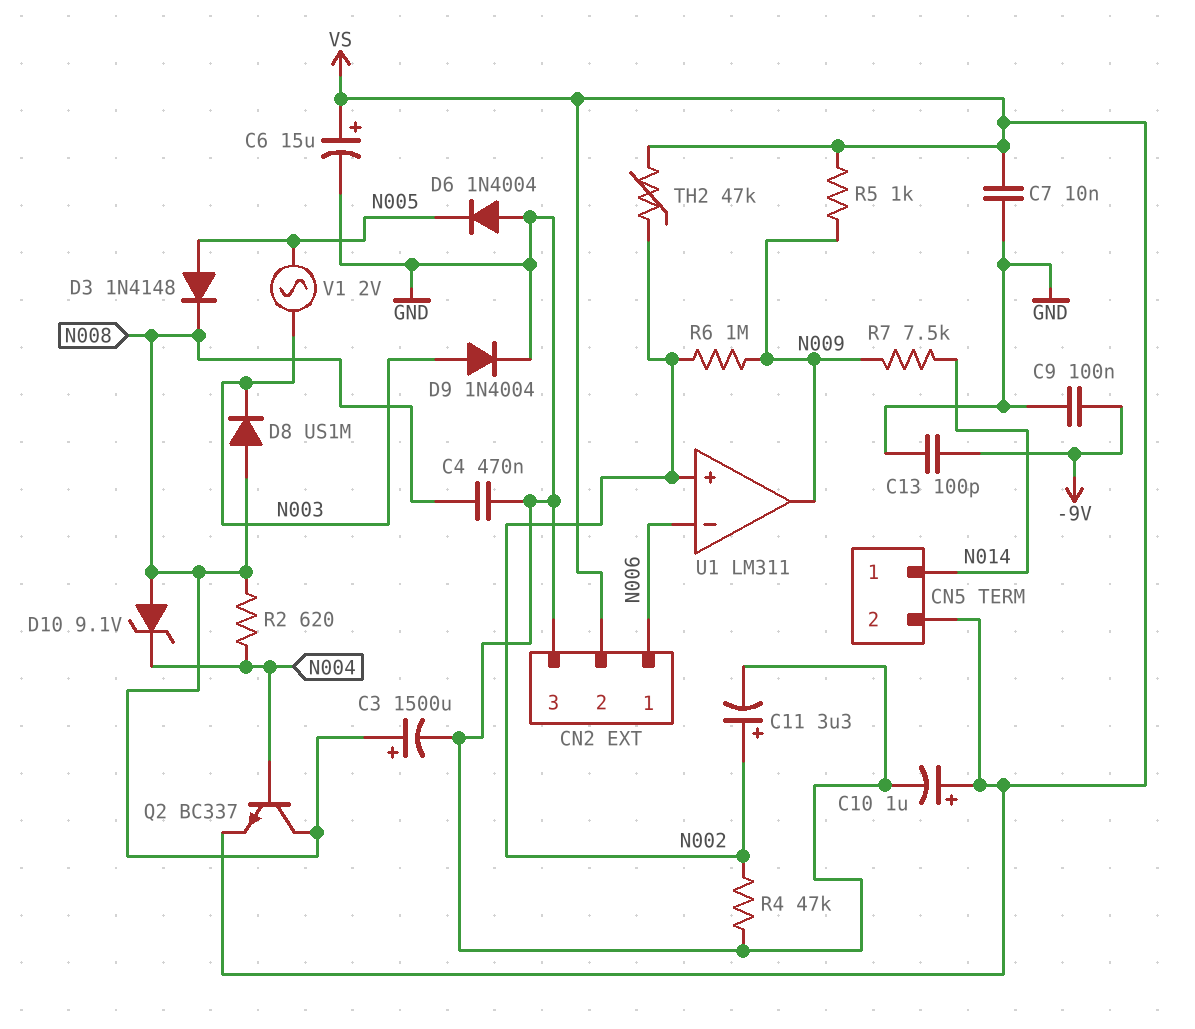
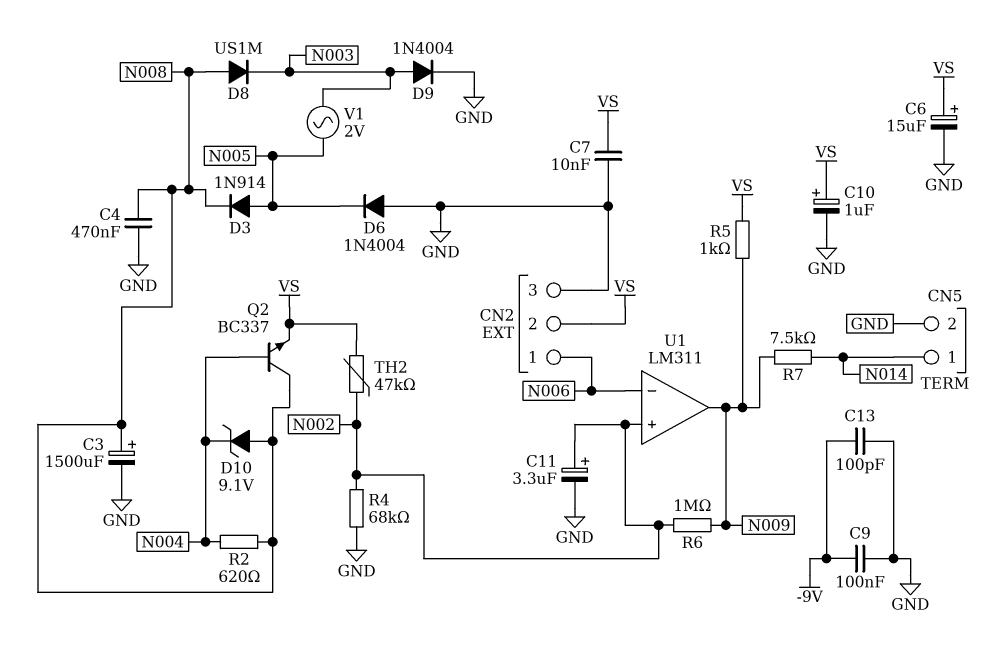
CN5 pin 2: VS -> GND
D3: diode 1N4148 (A N005, K N008) -> diode 1N914 (A N005, K N008)
R4: 47k (GND, N002) -> 68k (GND, N002)

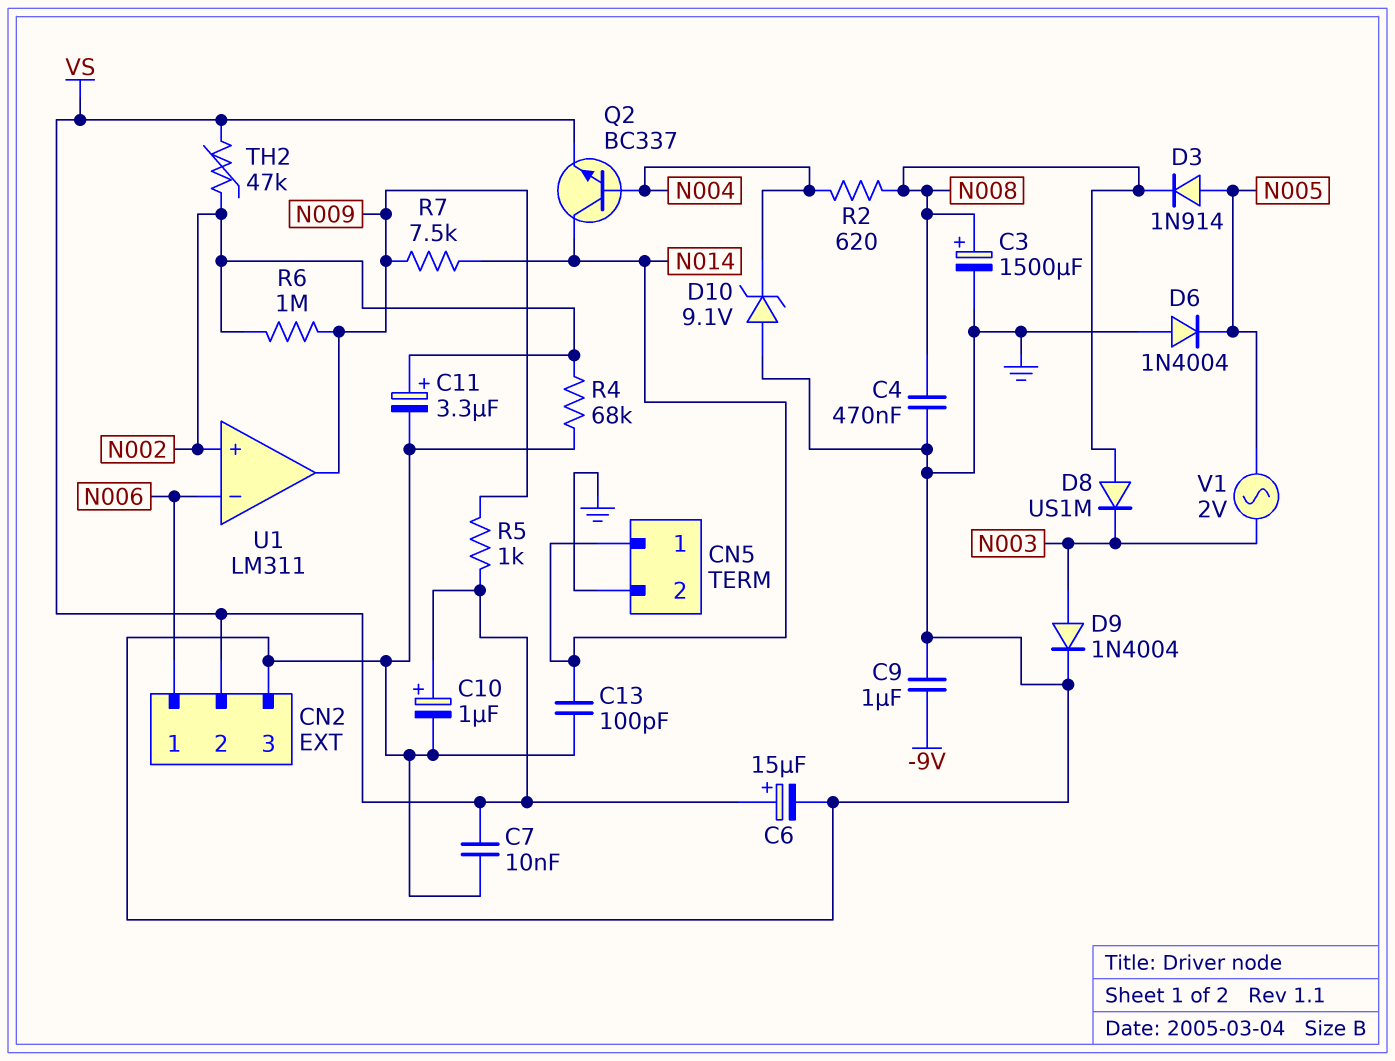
C9: 100nF (-9V, GND) -> 1uF (-9V, GND)
C13: 100pF (-9V, GND) -> 100pF (GND, N014)
D10: zener 9.1V (A N008, K N004) -> zener 9.1V (A GND, K N004)
Q2: NPN BC337 (B N004, C N008, E VS) -> NPN BC337 (B N004, C N014, E VS)

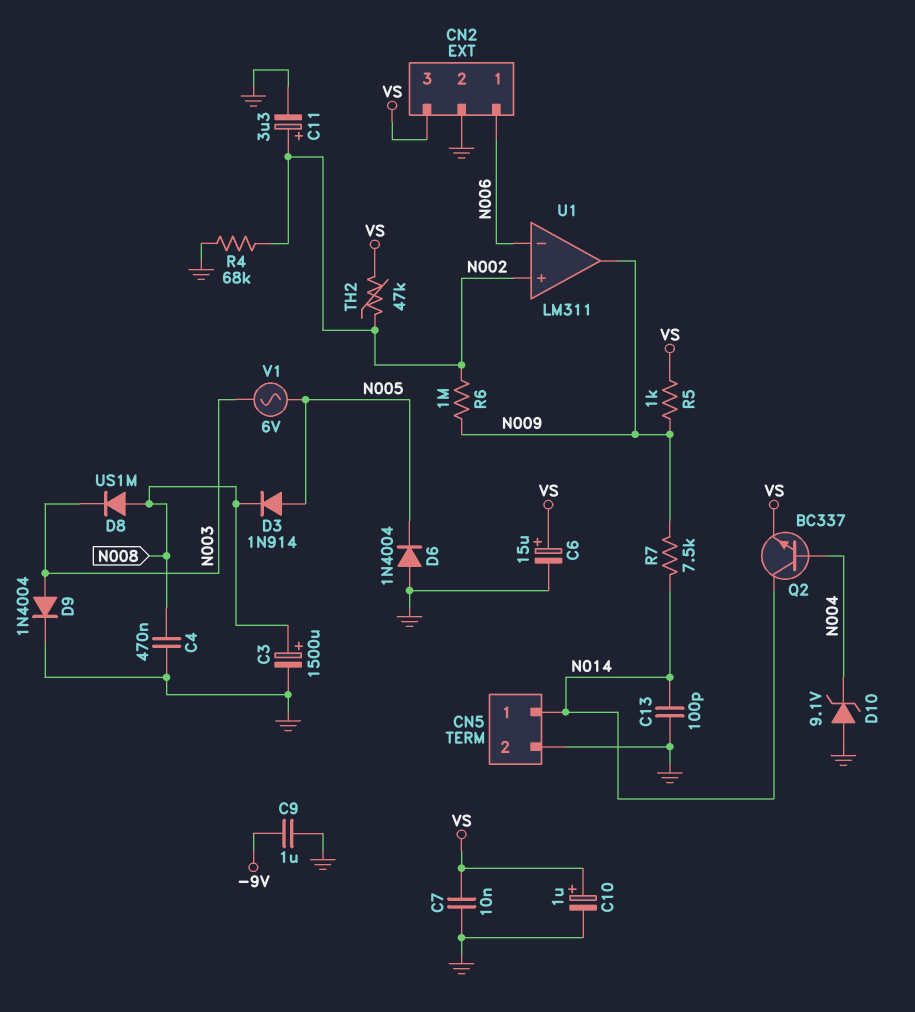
CN2 pin 2: VS -> GND
CN2 pin 3: GND -> VS
R2: 620 (N004, N008) -> none
V1: AC 2V (N003, N005) -> AC 6V (N003, N005)

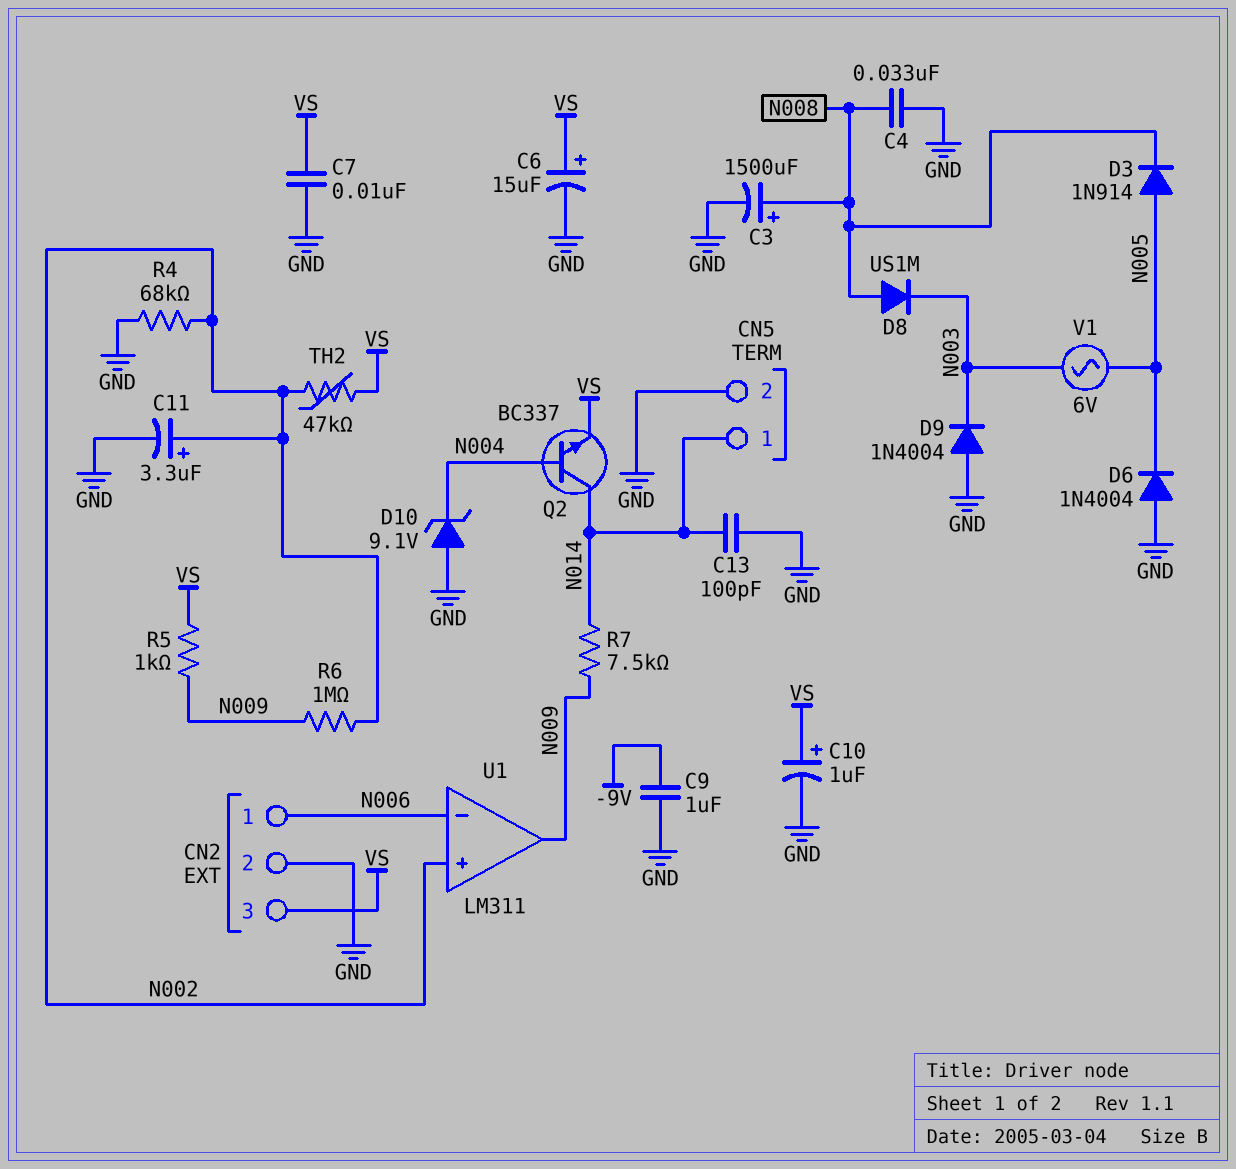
C4: 470nF (GND, N008) -> 33nF (GND, N008)
D9: diode 1N4004 (A N003, K GND) -> diode 1N4004 (A GND, K N003)

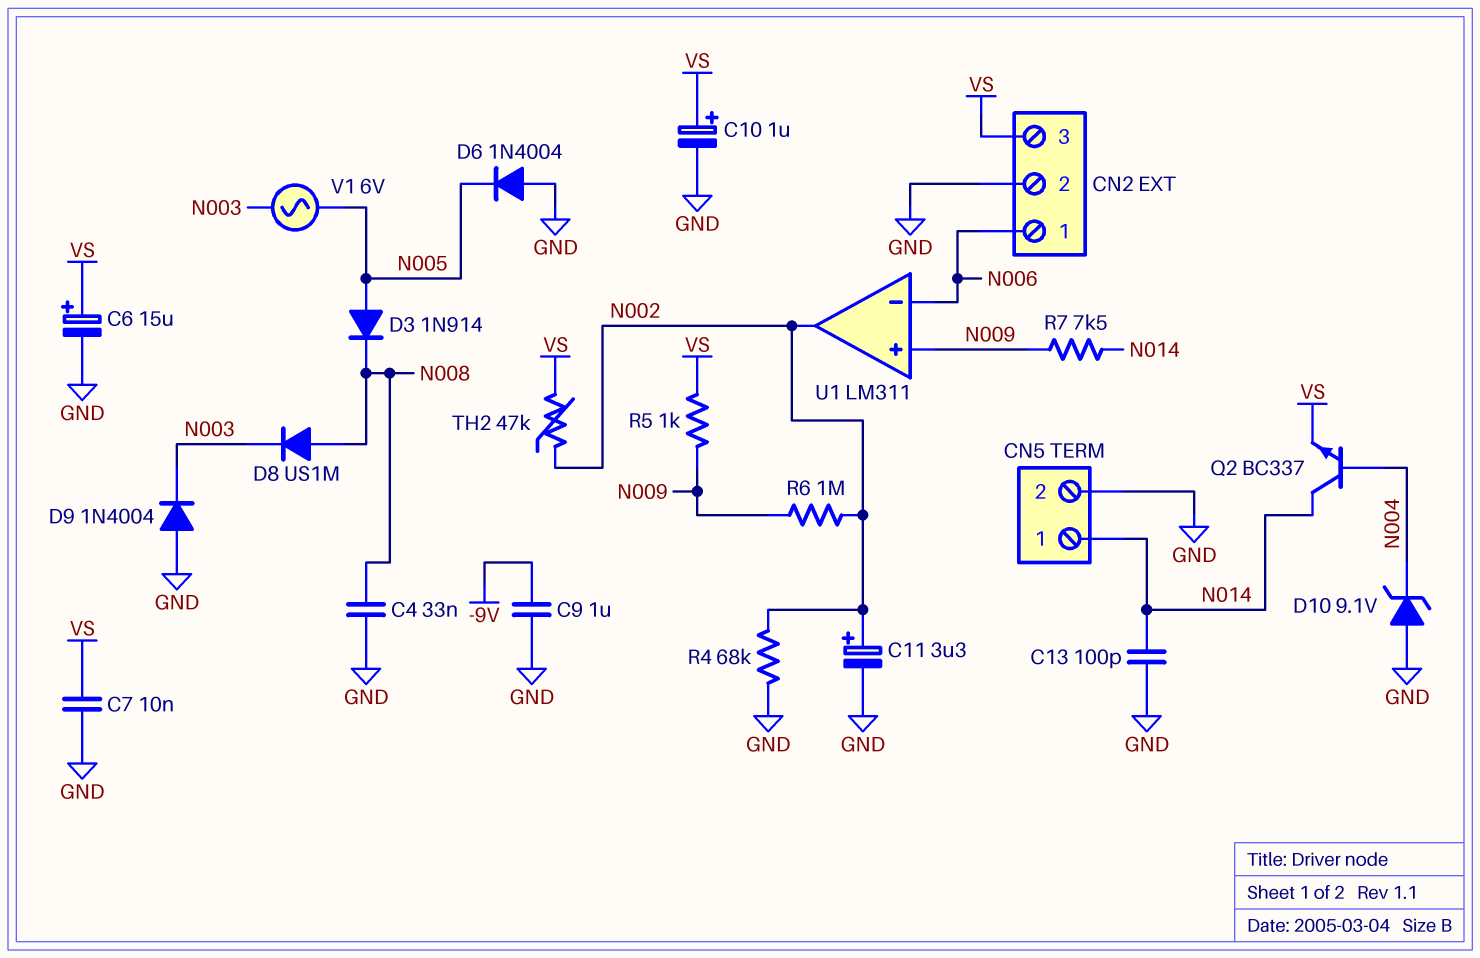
C3: 1500uF (plus N008, minus GND) -> none
U1 pin in+: N002 -> N009
U1 pin out: N009 -> N002

